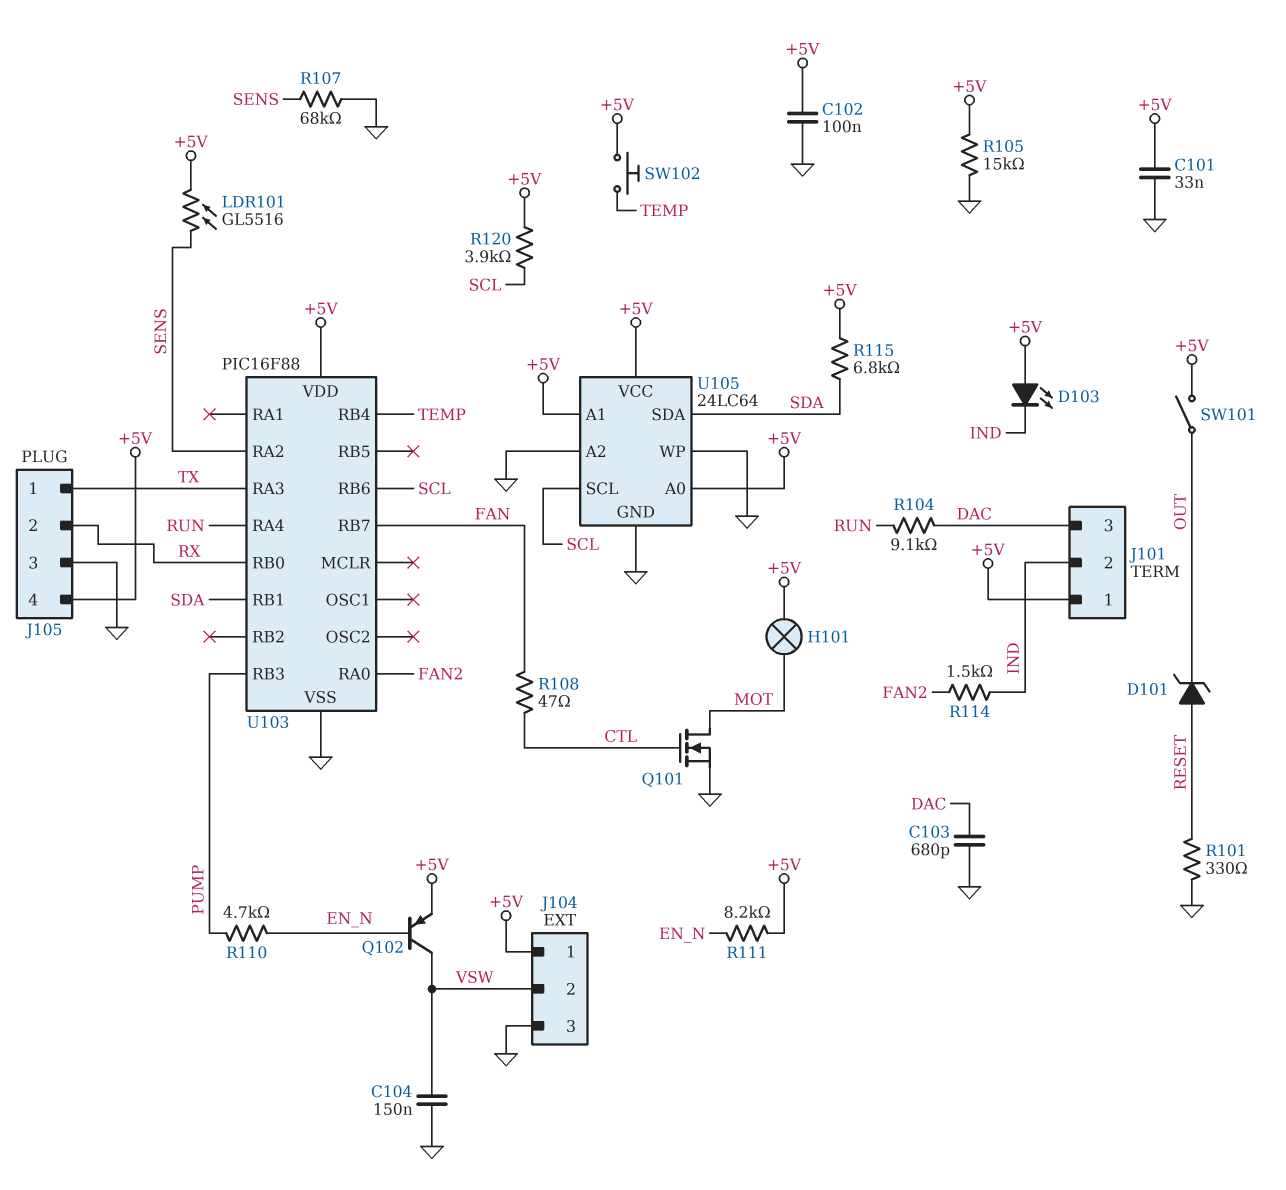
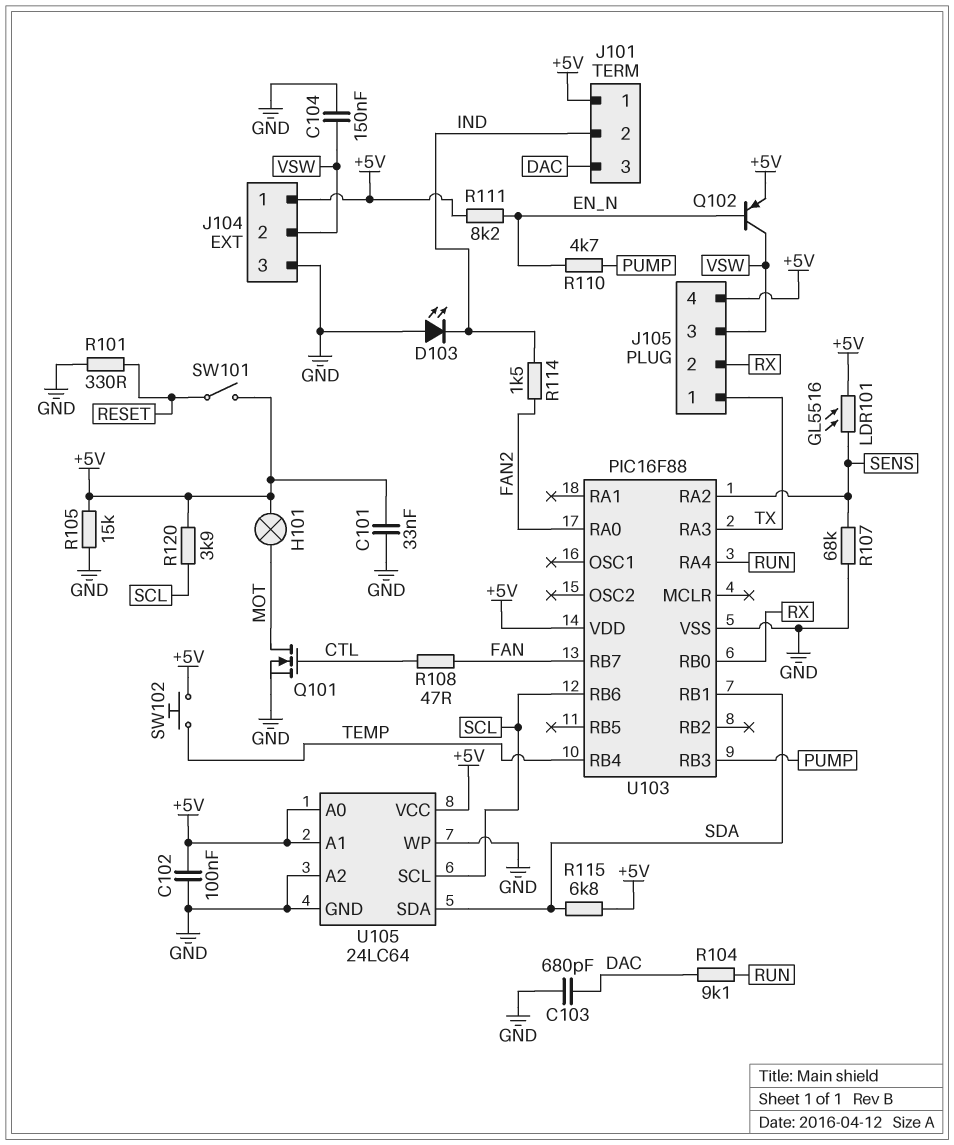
D101: zener (A RESET, K OUT) -> none
D103: LED (A +5V, K IND) -> LED (A GND, K IND)
J105 pin 3: GND -> VSW
SW101: switch (+5V, OUT) -> switch (+5V, RESET)

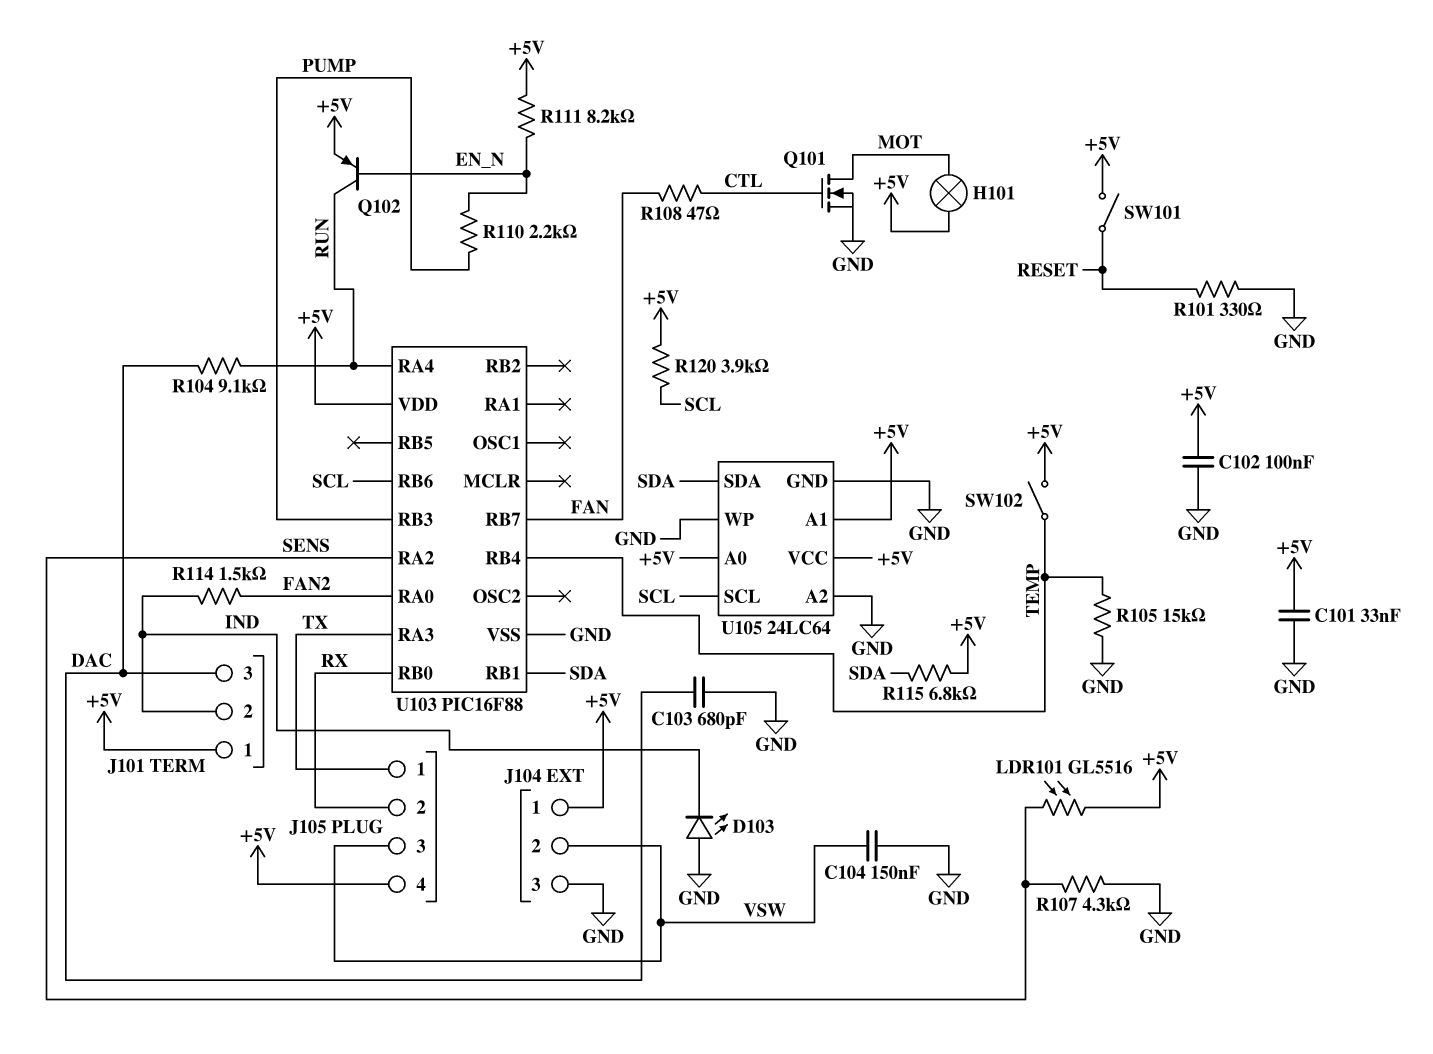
Q102: PNP (B EN_N, C VSW, E +5V) -> PNP (B EN_N, C RUN, E +5V)
R105: 15k (+5V, GND) -> 15k (GND, TEMP)
R107: 68k (GND, SENS) -> 4.3k (GND, SENS)
R110: 4.7k (EN_N, PUMP) -> 2.2k (EN_N, PUMP)
SW102: button (+5V, TEMP) -> switch (+5V, TEMP)

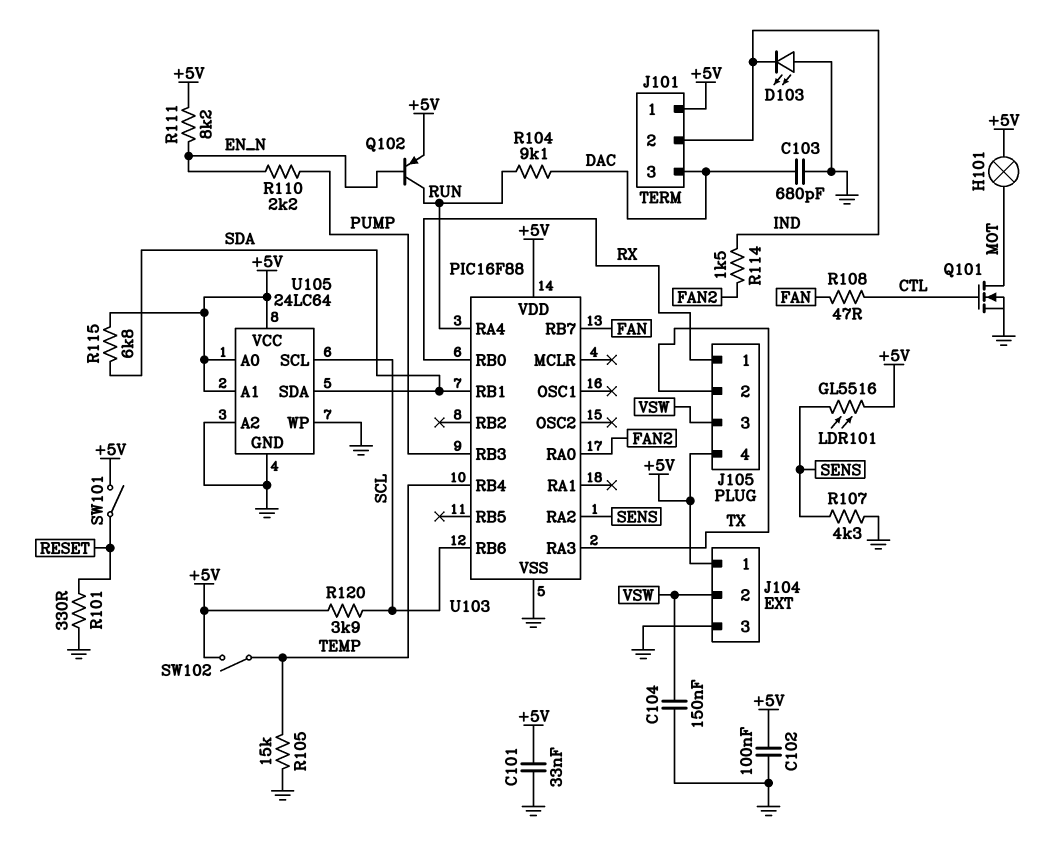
J105 pin 1: TX -> RX
J105 pin 2: RX -> TX

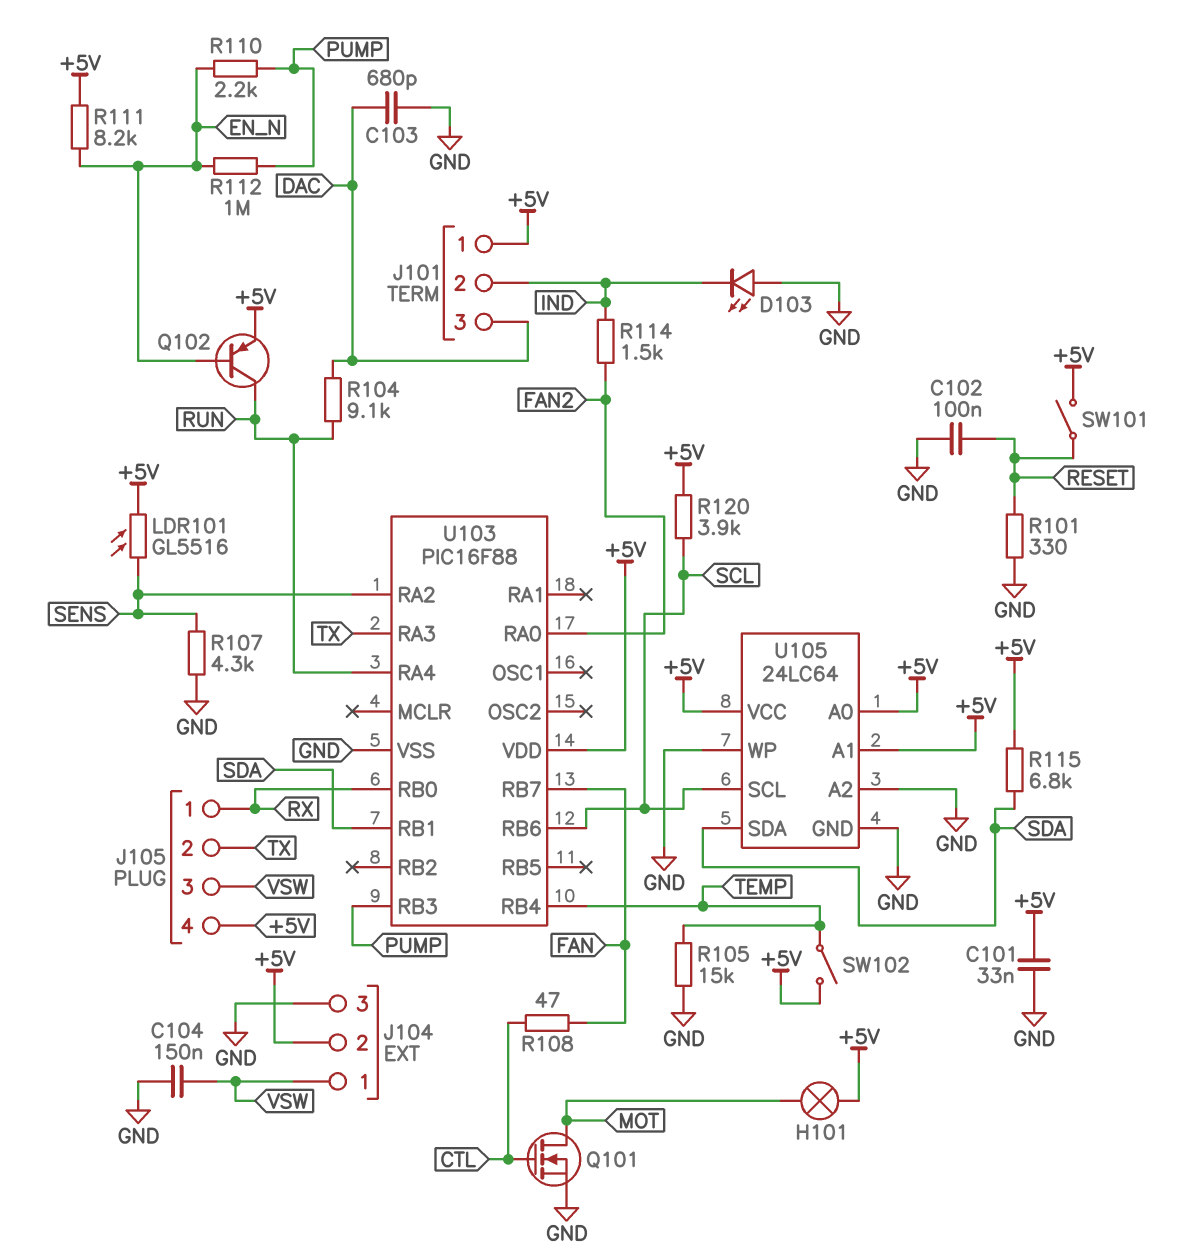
C102: 100nF (+5V, GND) -> 100nF (GND, RESET)
J104 pin 1: +5V -> VSW
J104 pin 2: VSW -> +5V
R112: none -> 1M (EN_N, PUMP)

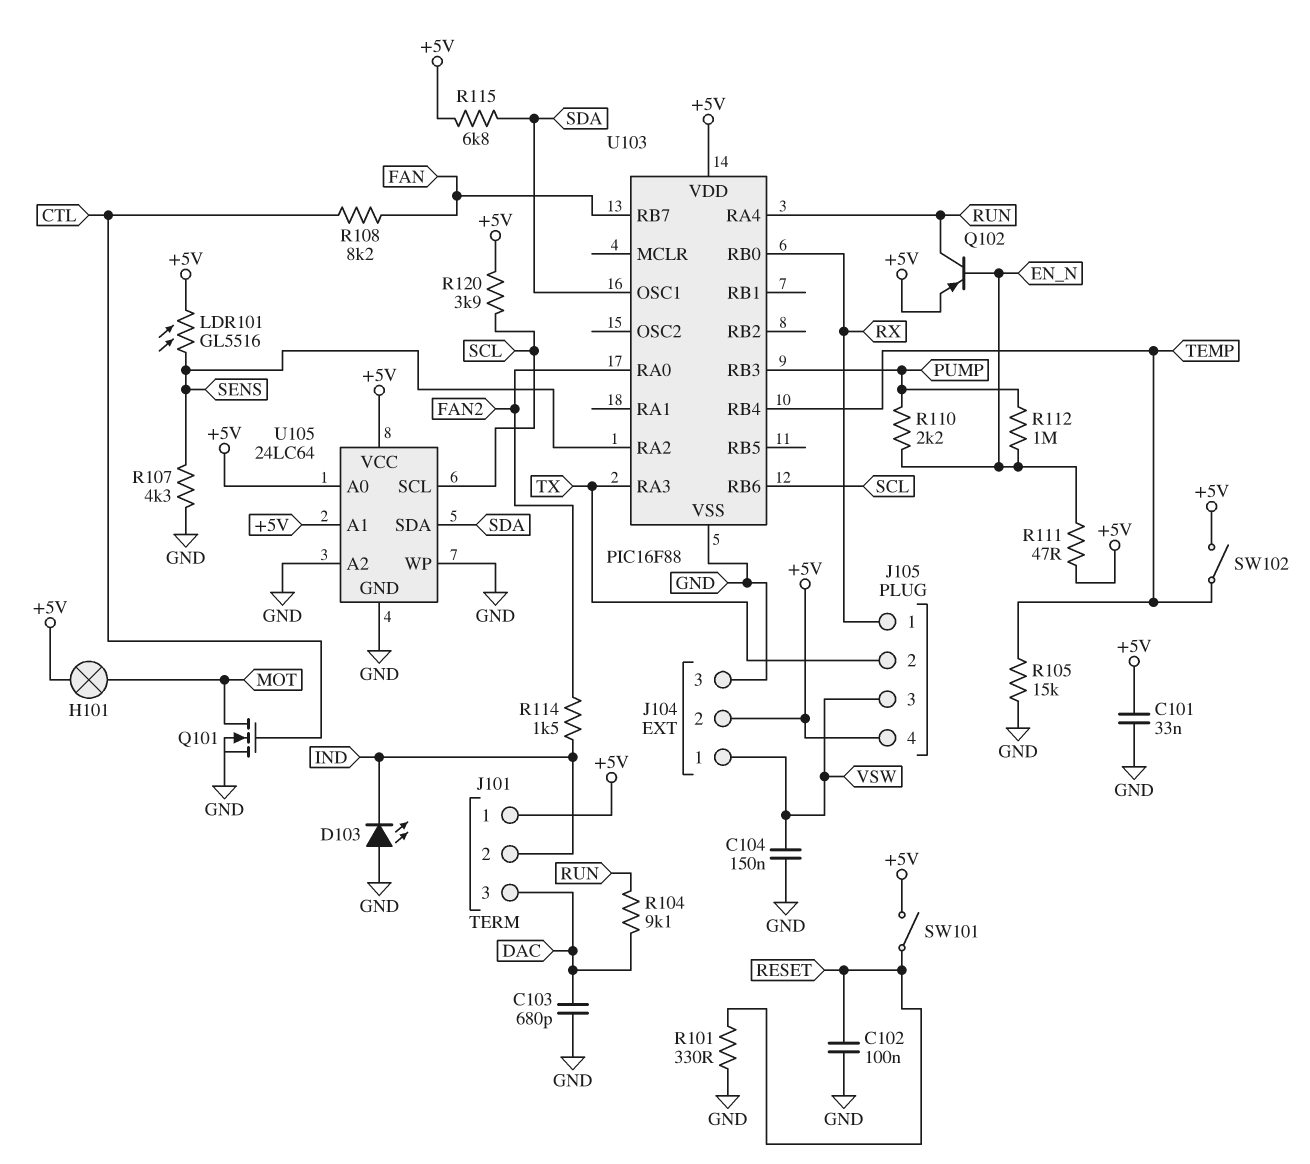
R108: 47 (CTL, FAN) -> 8.2k (CTL, FAN)
R111: 8.2k (+5V, EN_N) -> 47 (+5V, EN_N)
U103 pin OSC1: none -> SDA
U103 pin RB1: SDA -> none

